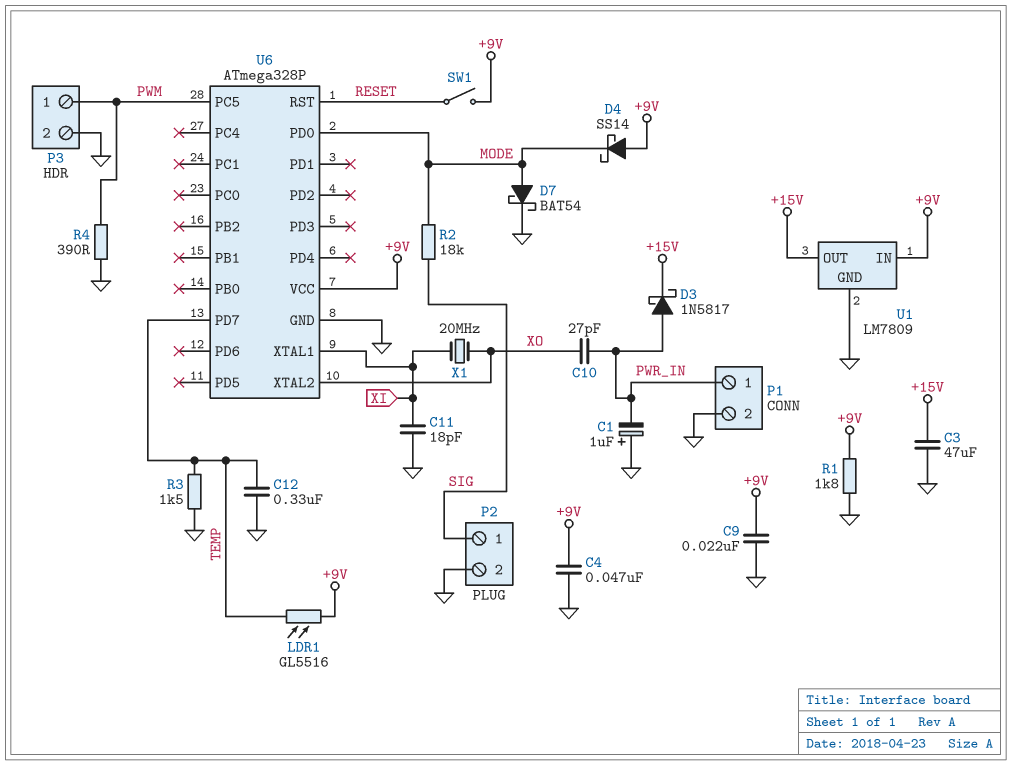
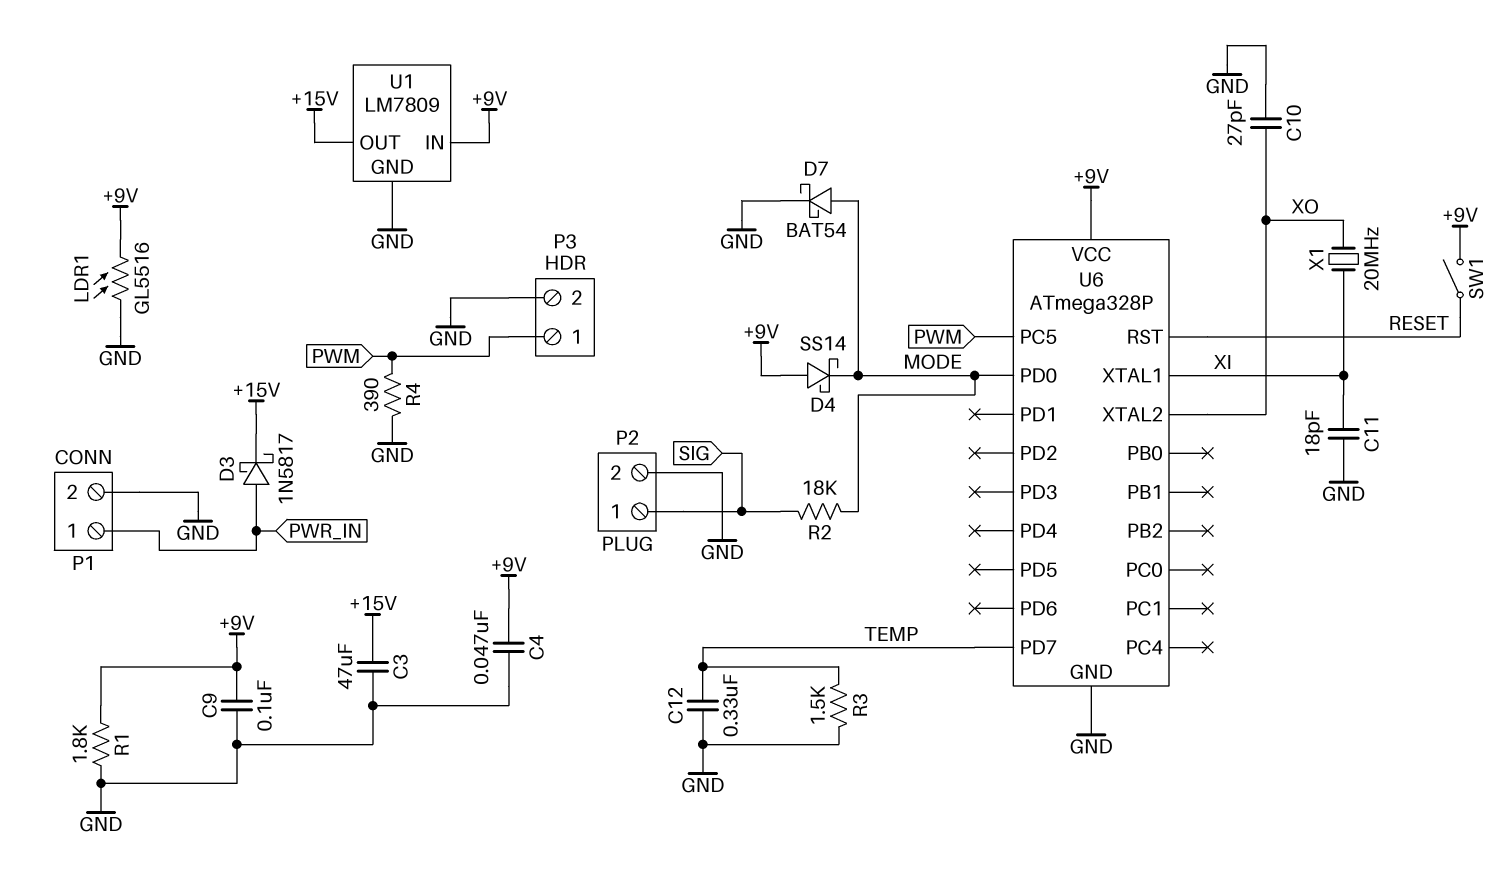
C1: 1uF (plus GND, minus PWR_IN) -> none
C9: 22nF (+9V, GND) -> 100nF (+9V, GND)
C10: 27pF (PWR_IN, XO) -> 27pF (GND, XO)
LDR1: GL5516 (+9V, TEMP) -> GL5516 (+9V, GND)

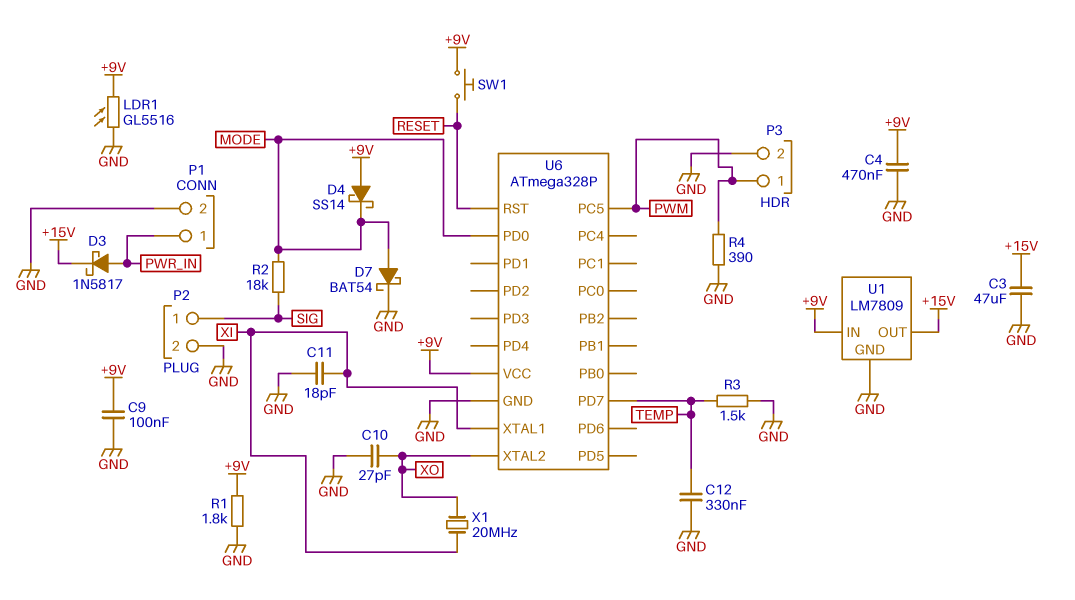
C4: 47nF (+9V, GND) -> 470nF (+9V, GND)
SW1: switch (+9V, RESET) -> button (+9V, RESET)

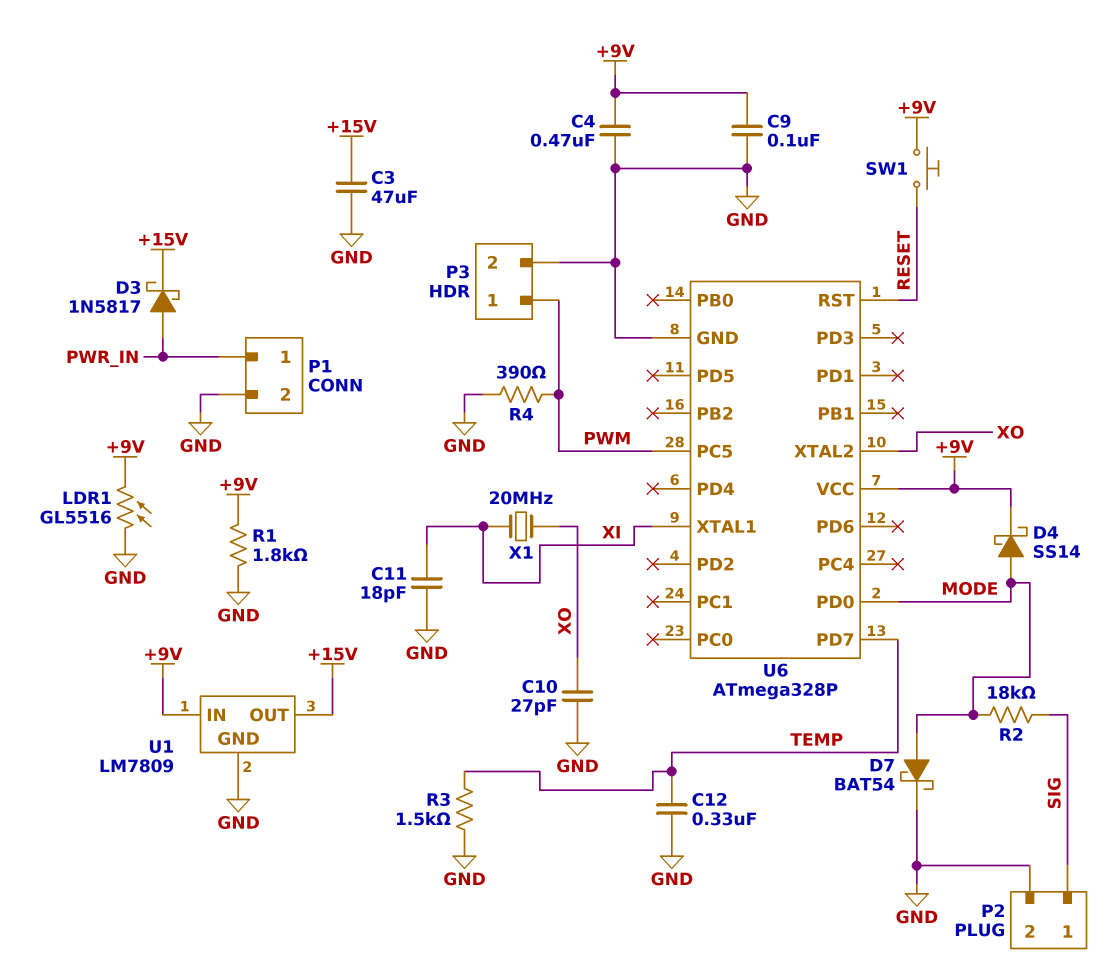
D4: schottky SS14 (A +9V, K MODE) -> schottky SS14 (A MODE, K +9V)

